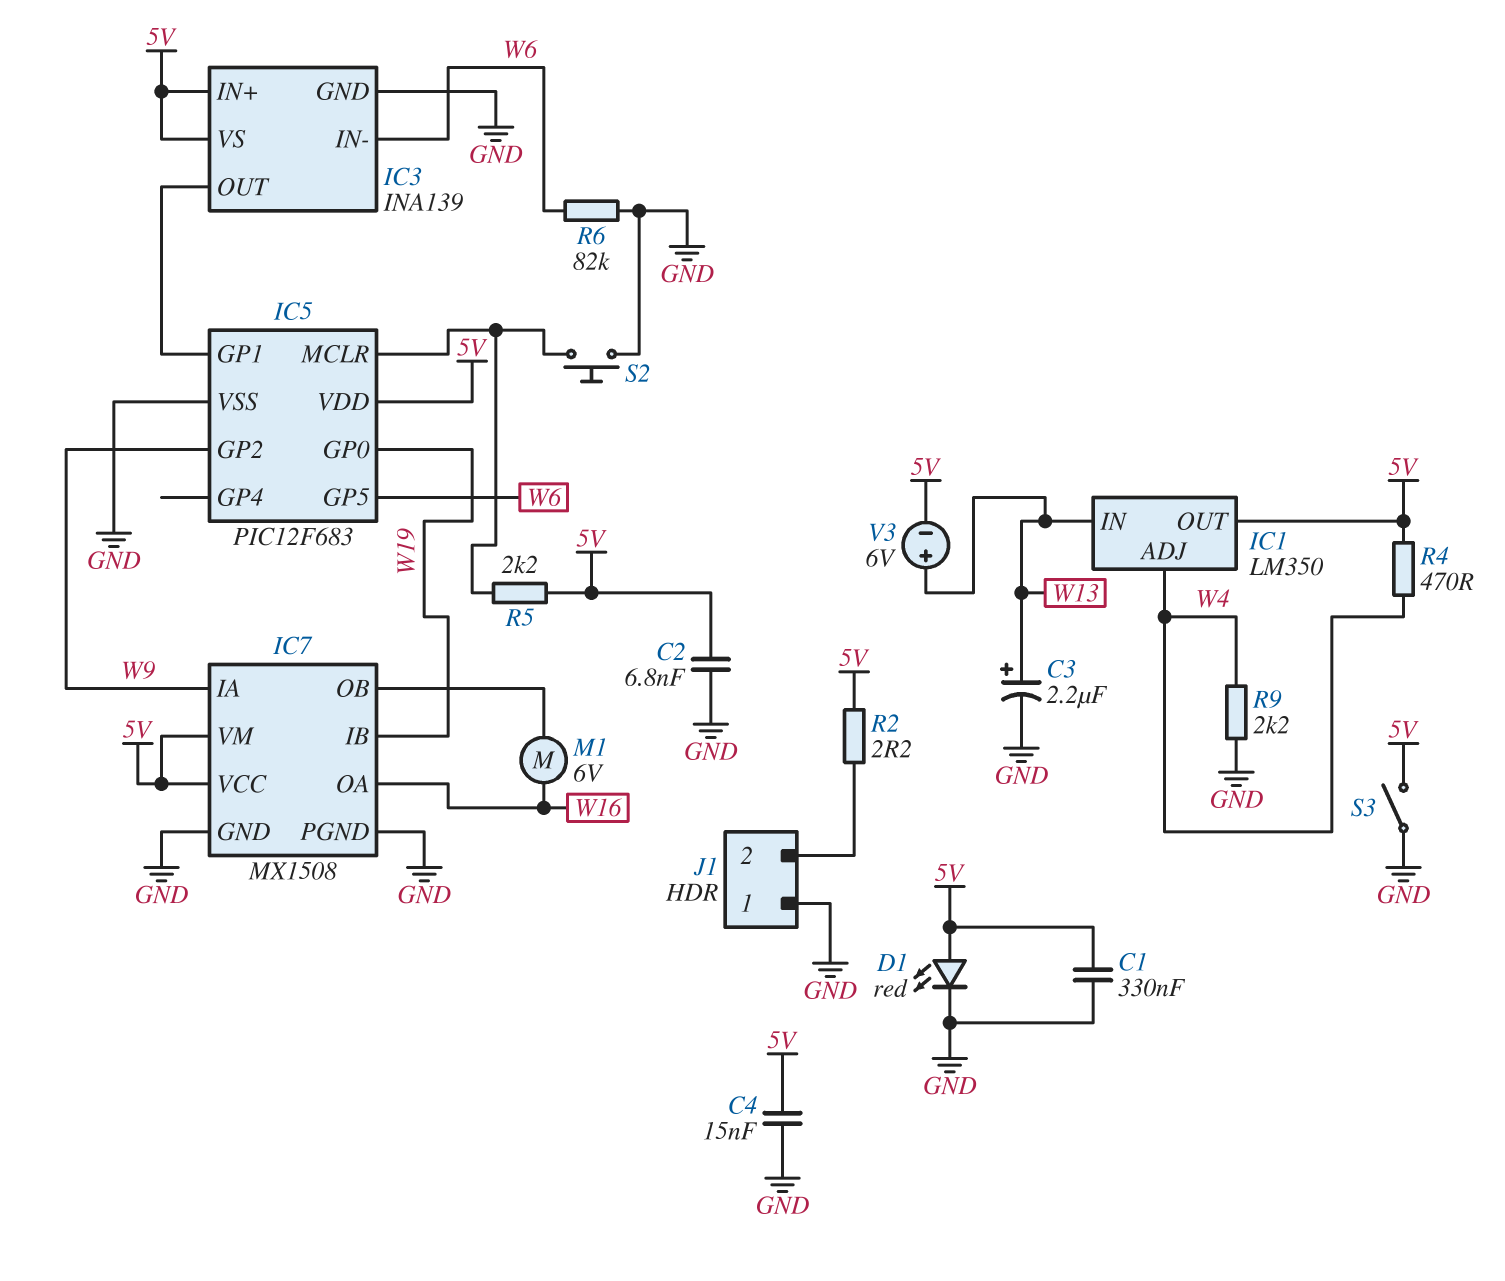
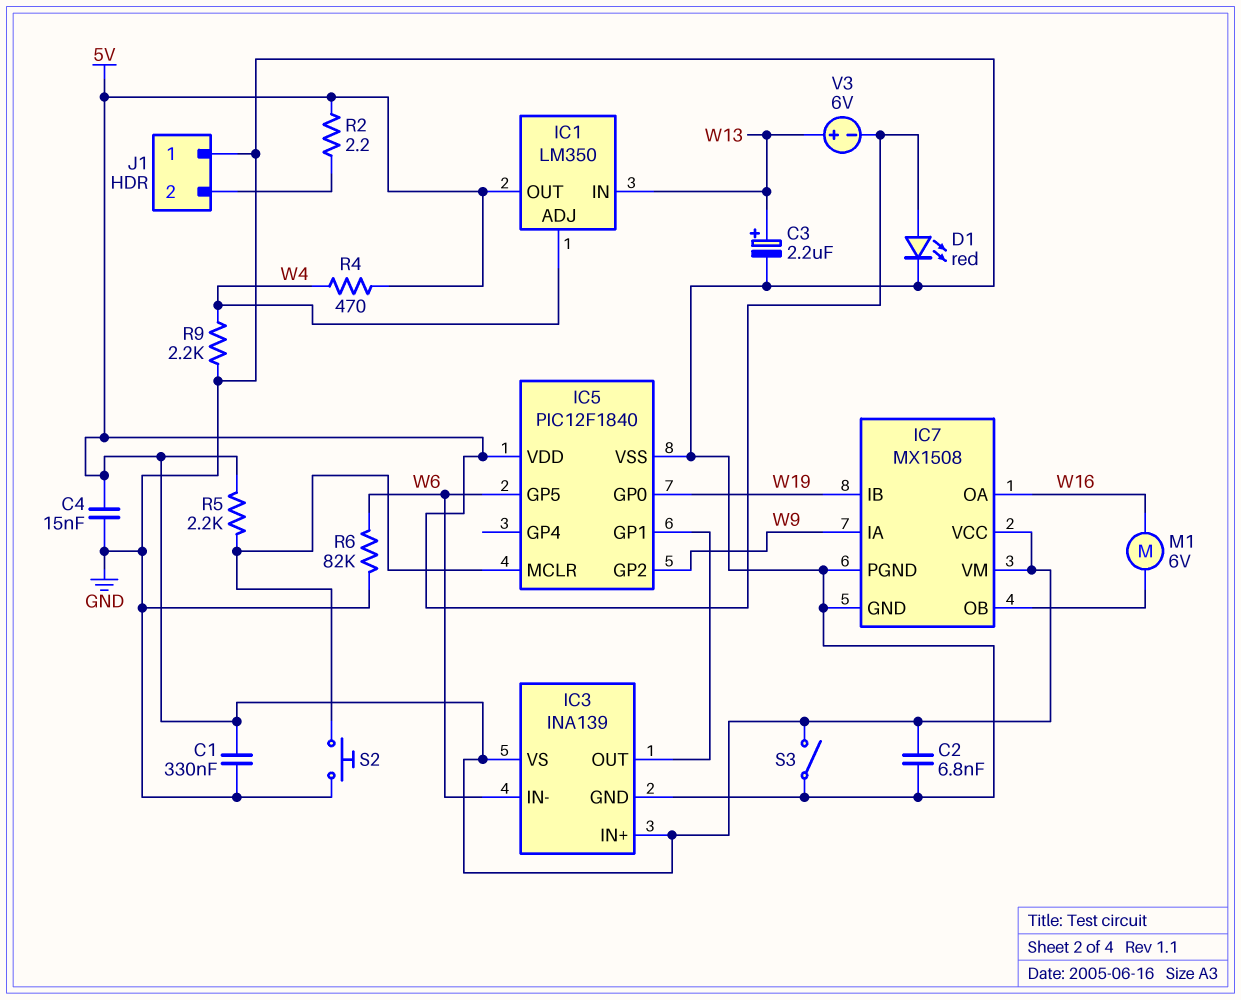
IC5: PIC12F683 -> PIC12F1840

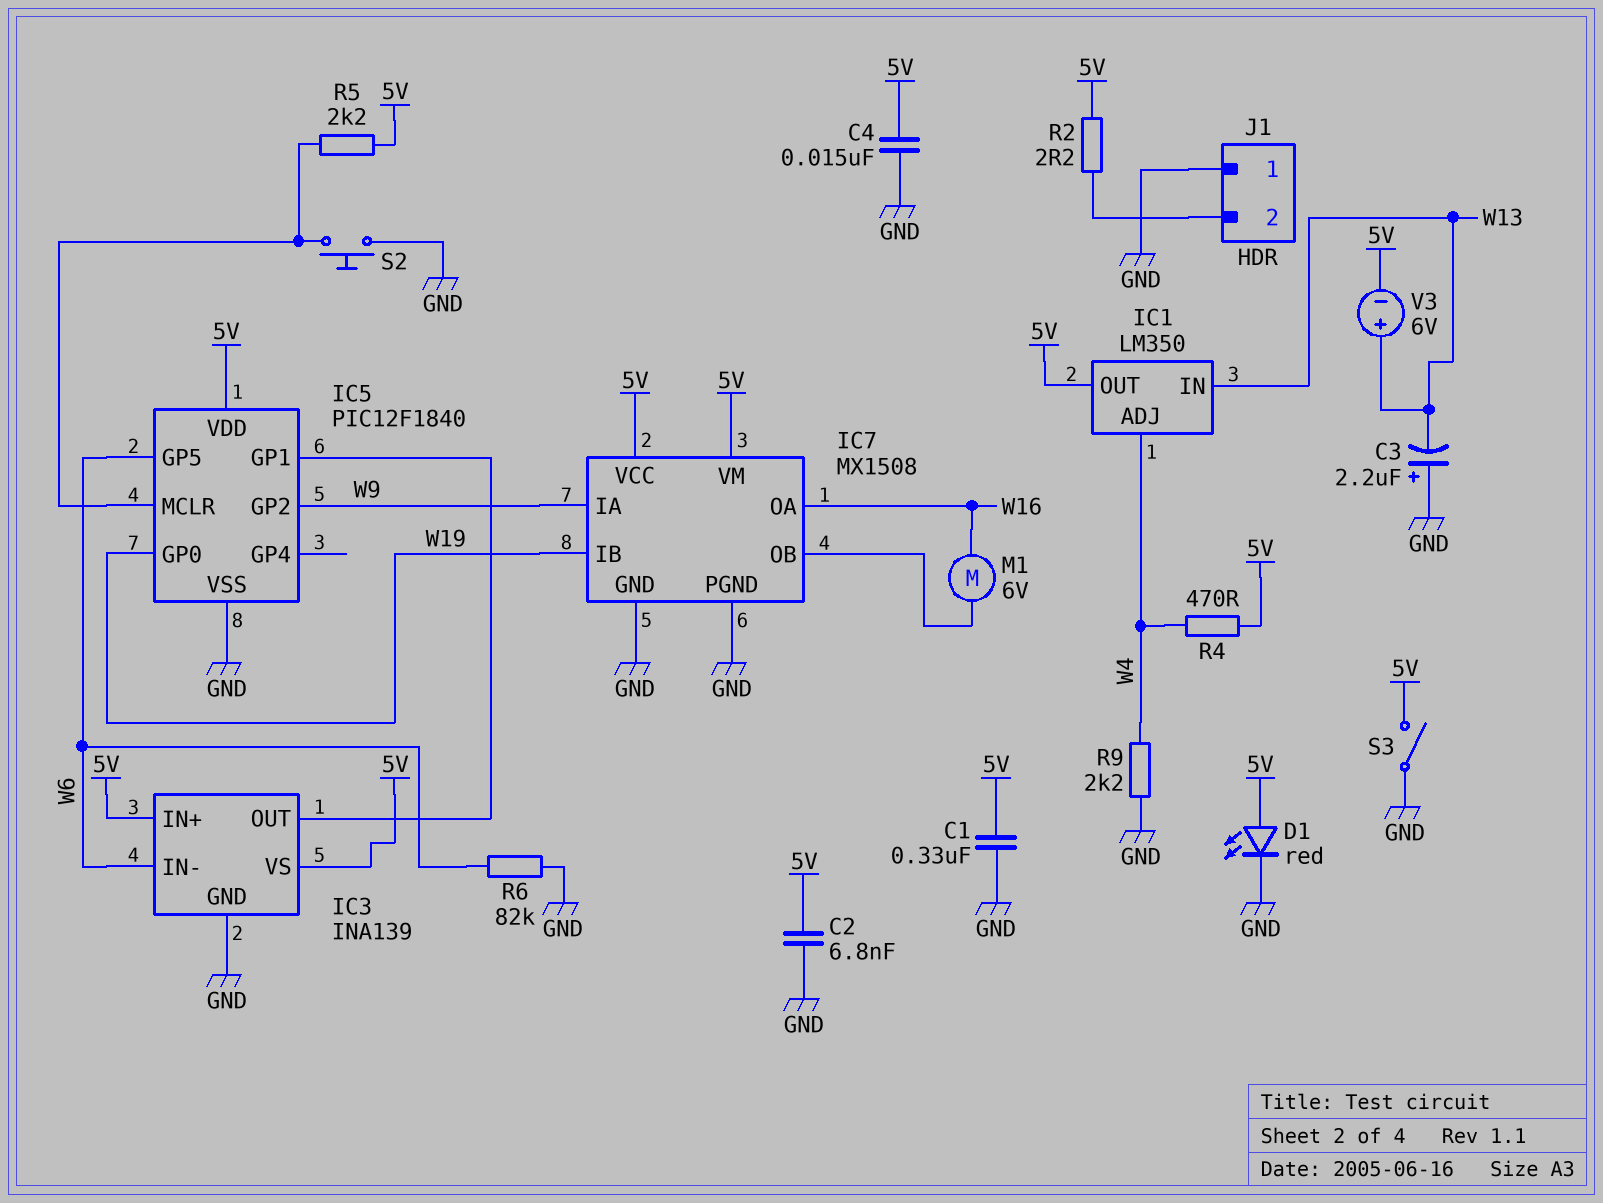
C3: 2.2uF (plus W13, minus GND) -> 2.2uF (plus GND, minus W13)

